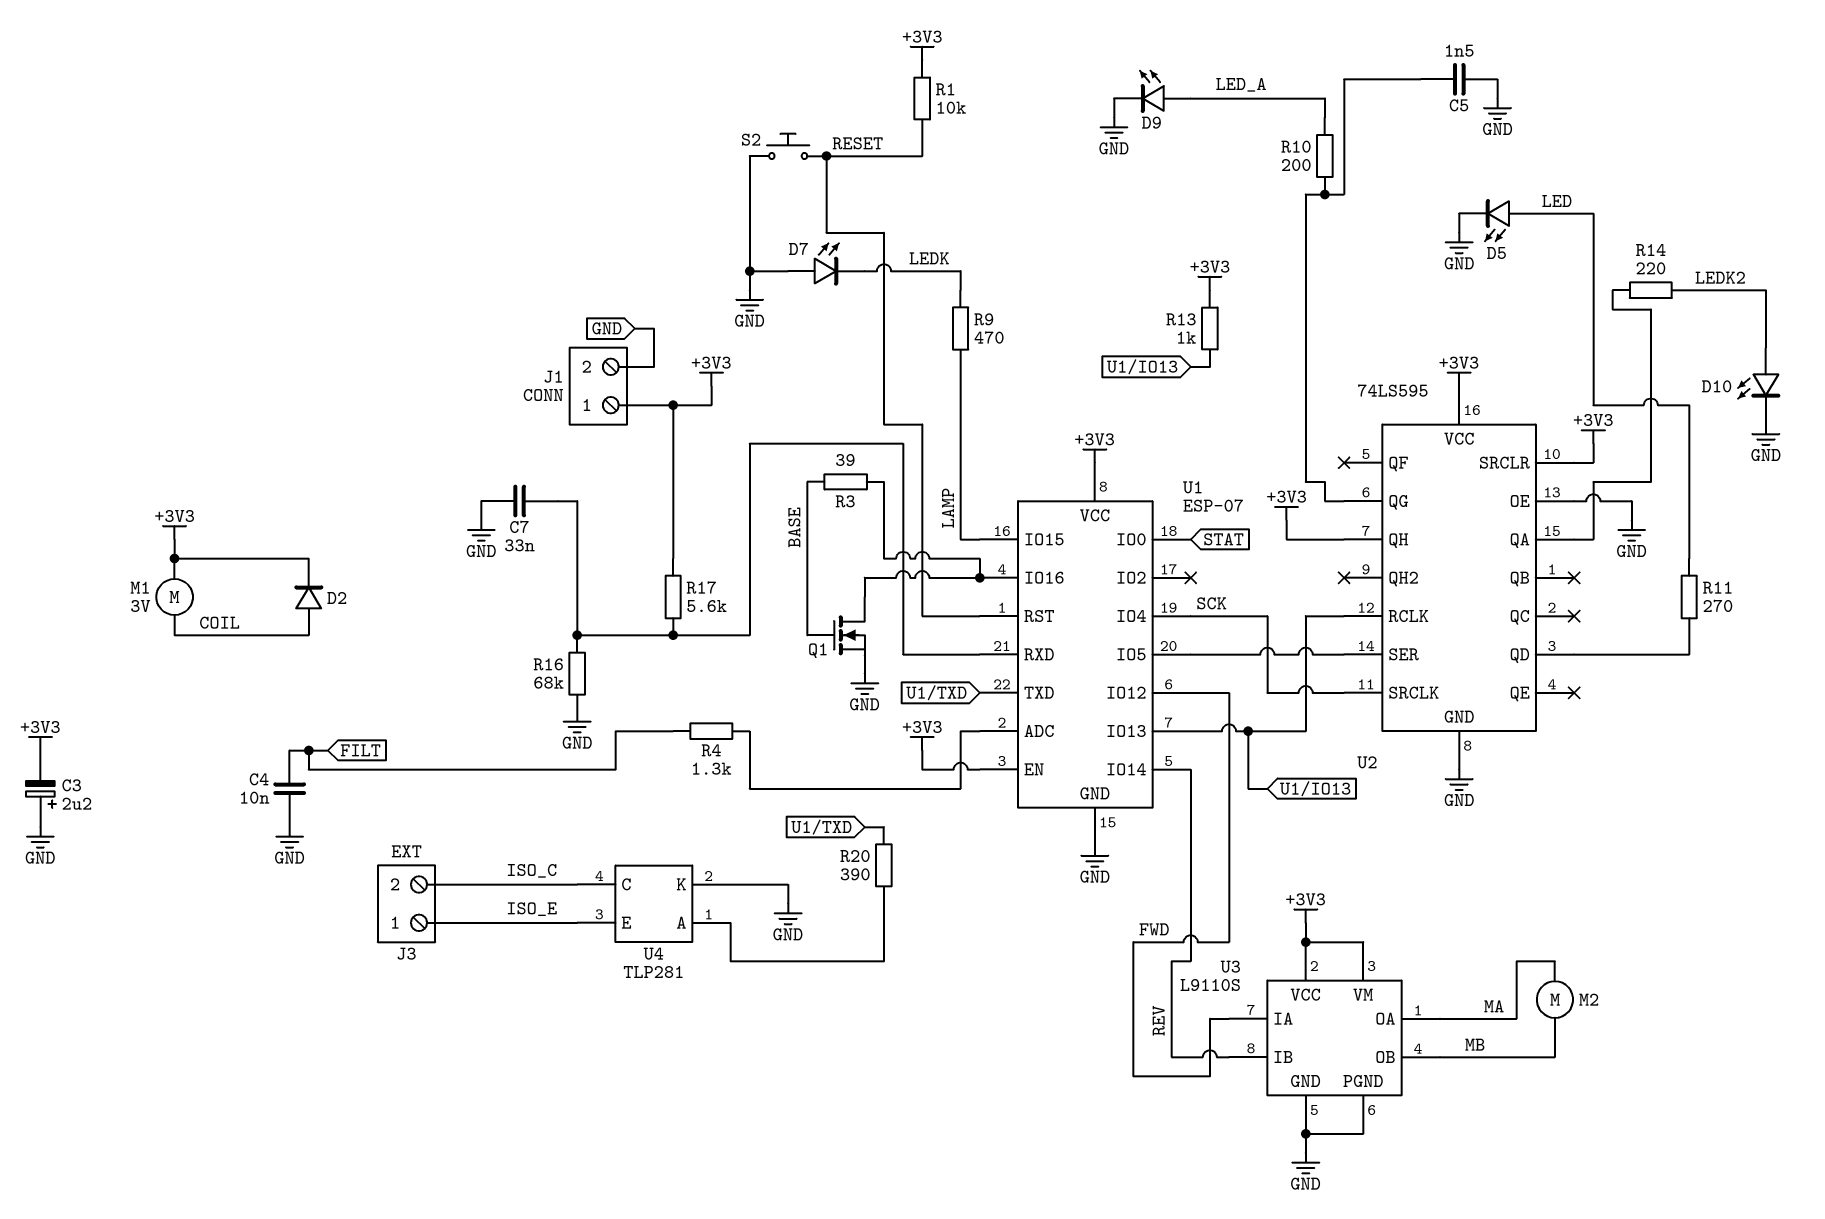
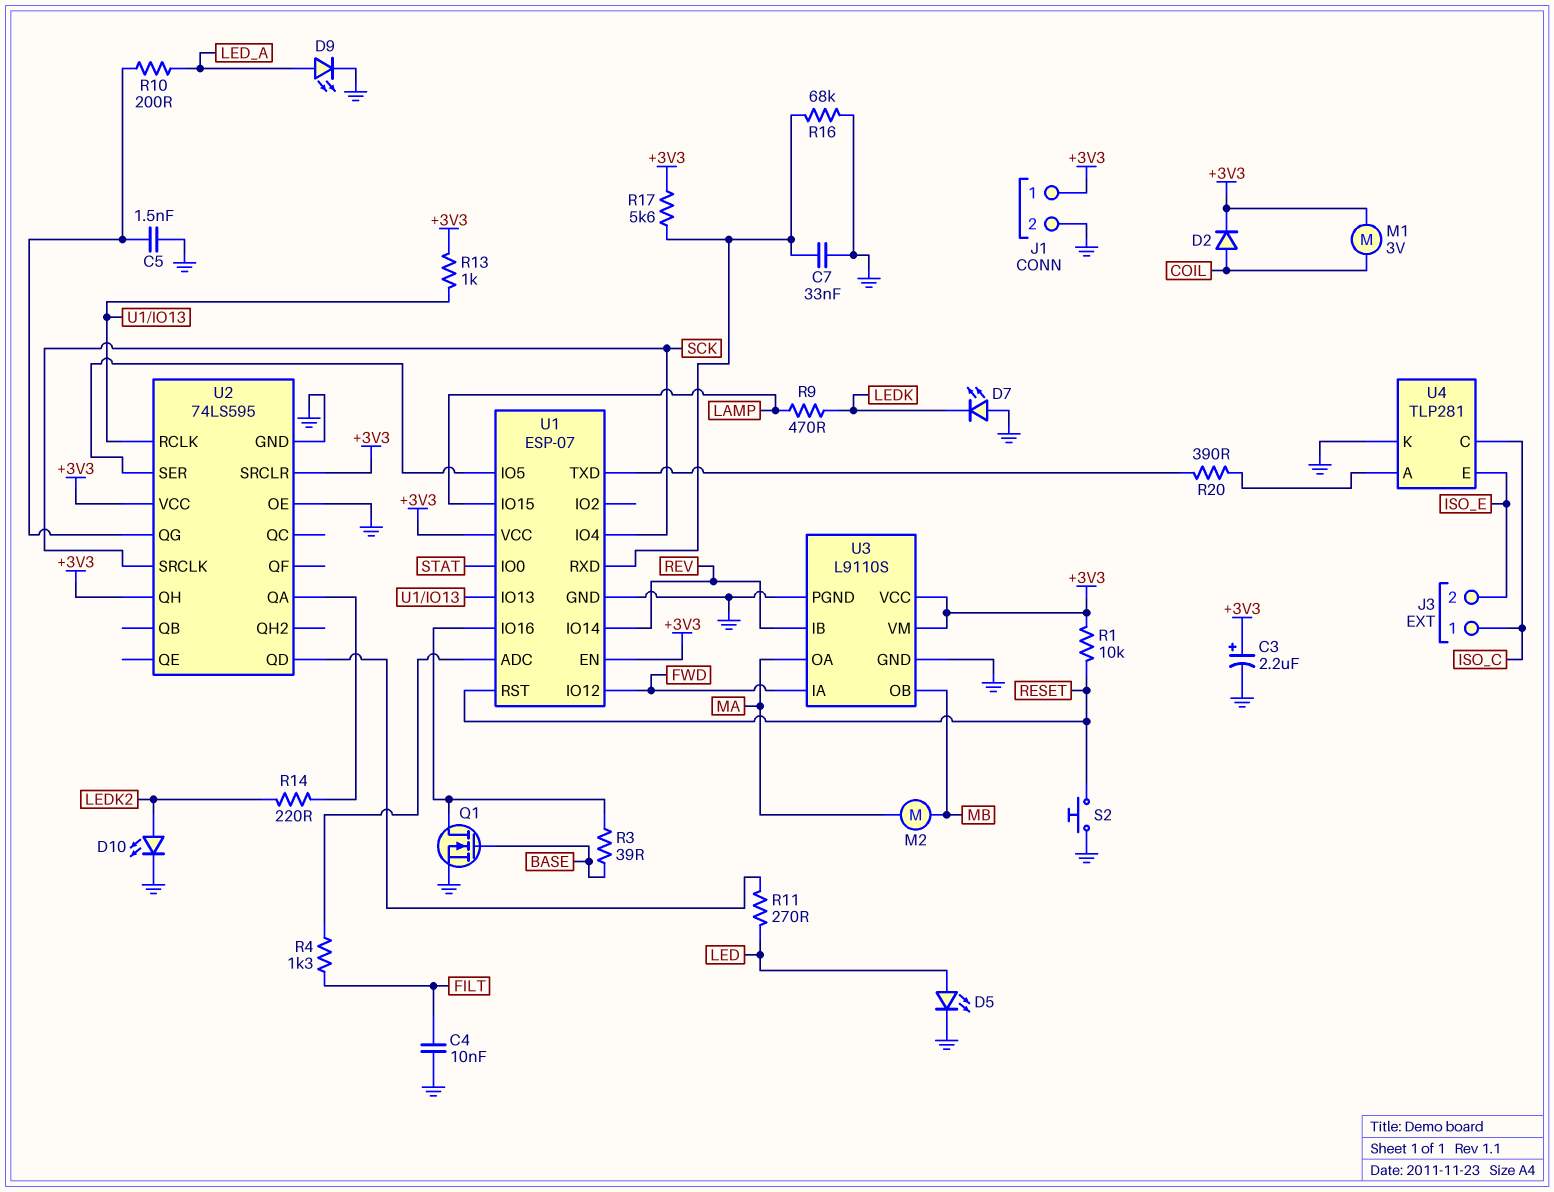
C3: 2.2uF (plus GND, minus +3V3) -> 2.2uF (plus +3V3, minus GND)
J3 pin 1: ISO_E -> ISO_C
J3 pin 2: ISO_C -> ISO_E

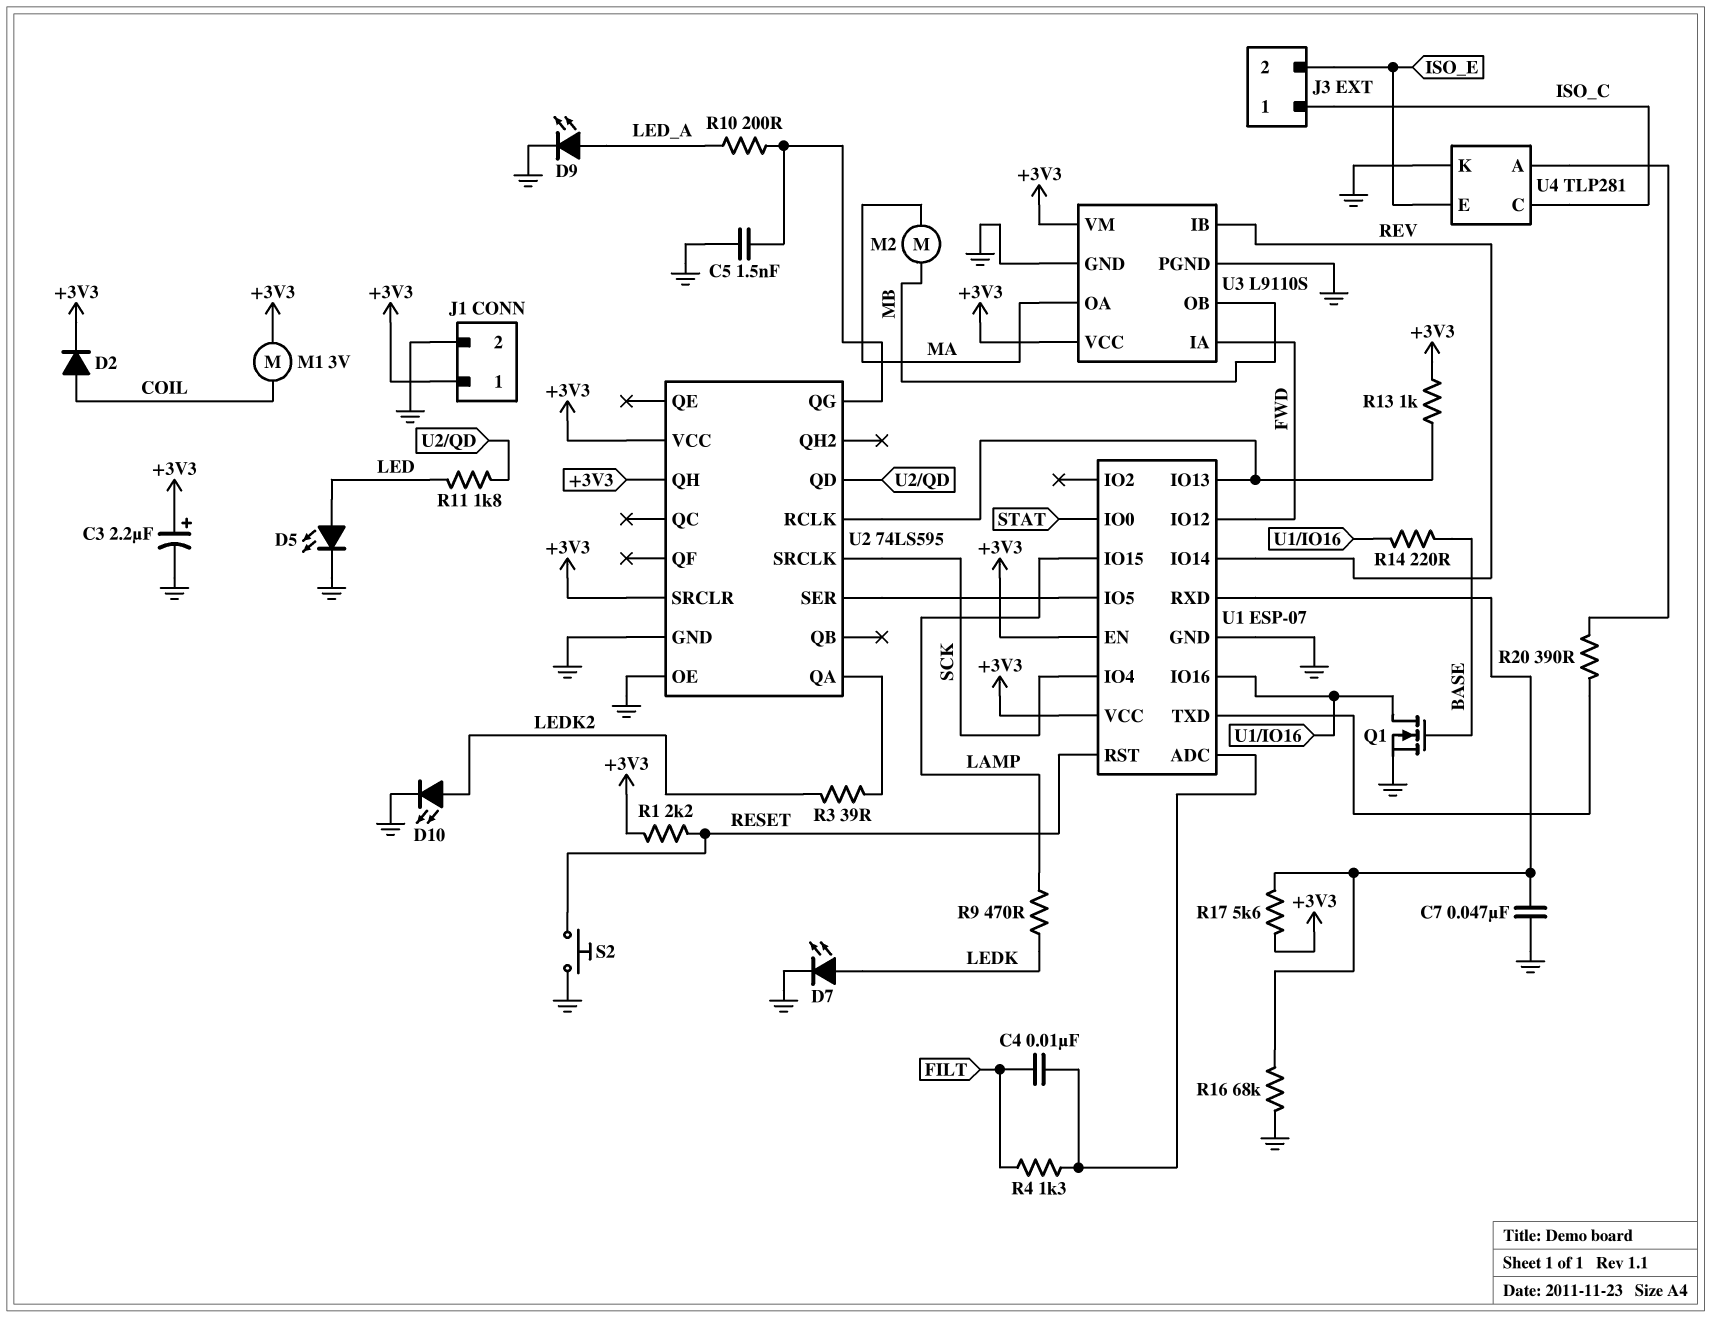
C4: 10nF (FILT, GND) -> 10nF (FILT, U1/ADC)
C7: 33nF (GND, U1/RXD) -> 47nF (GND, U1/RXD)
D7: LED (A GND, K LEDK) -> LED (A LEDK, K GND)
R1: 10k (+3V3, RESET) -> 2.2k (+3V3, RESET)
R3: 39 (BASE, U1/IO16) -> 39 (LEDK2, U2/QA)
R11: 270 (LED, U2/QD) -> 1.8k (LED, U2/QD)
R14: 220 (LEDK2, U2/QA) -> 220 (BASE, U1/IO16)

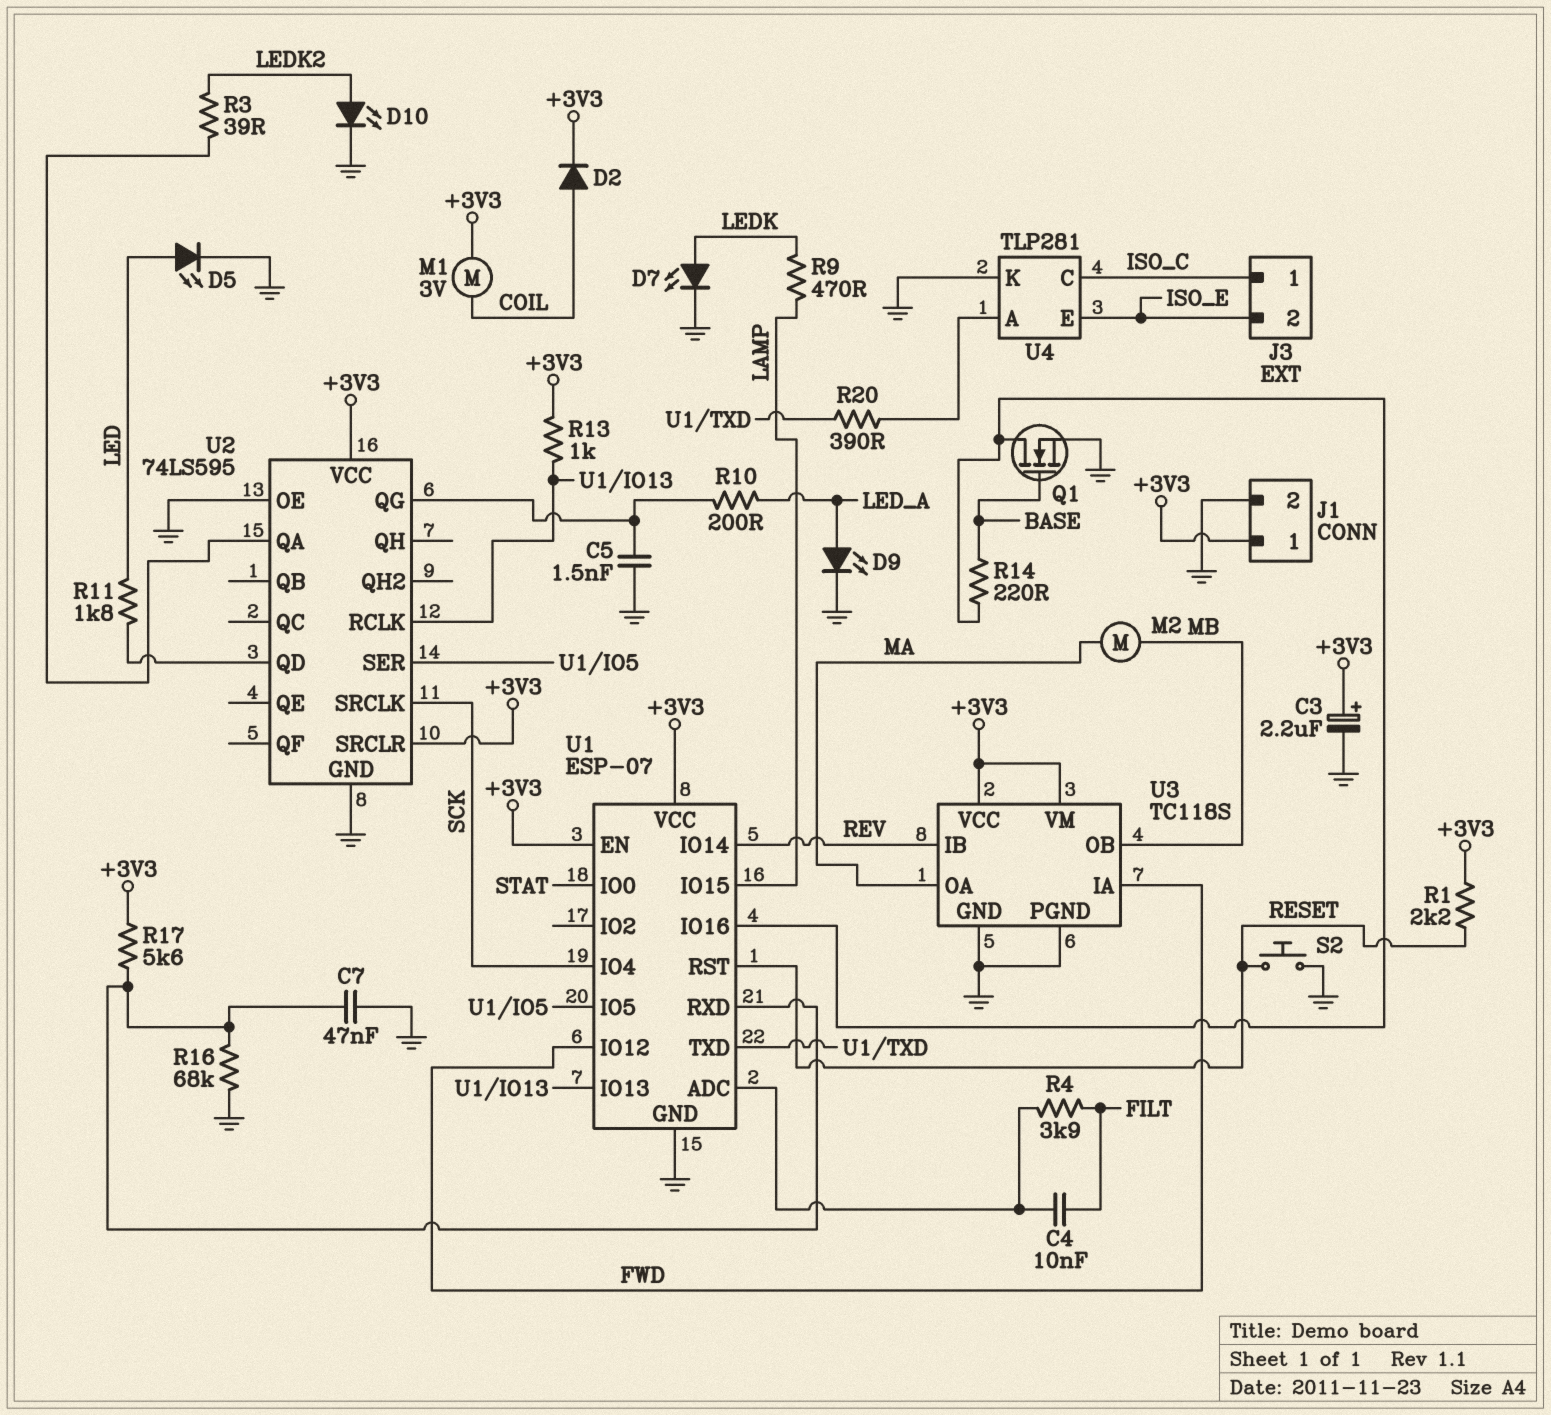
R4: 1.3k (FILT, U1/ADC) -> 3.9k (FILT, U1/ADC)
U2 pin QH: +3V3 -> none
U3: L9110S -> TC118S

